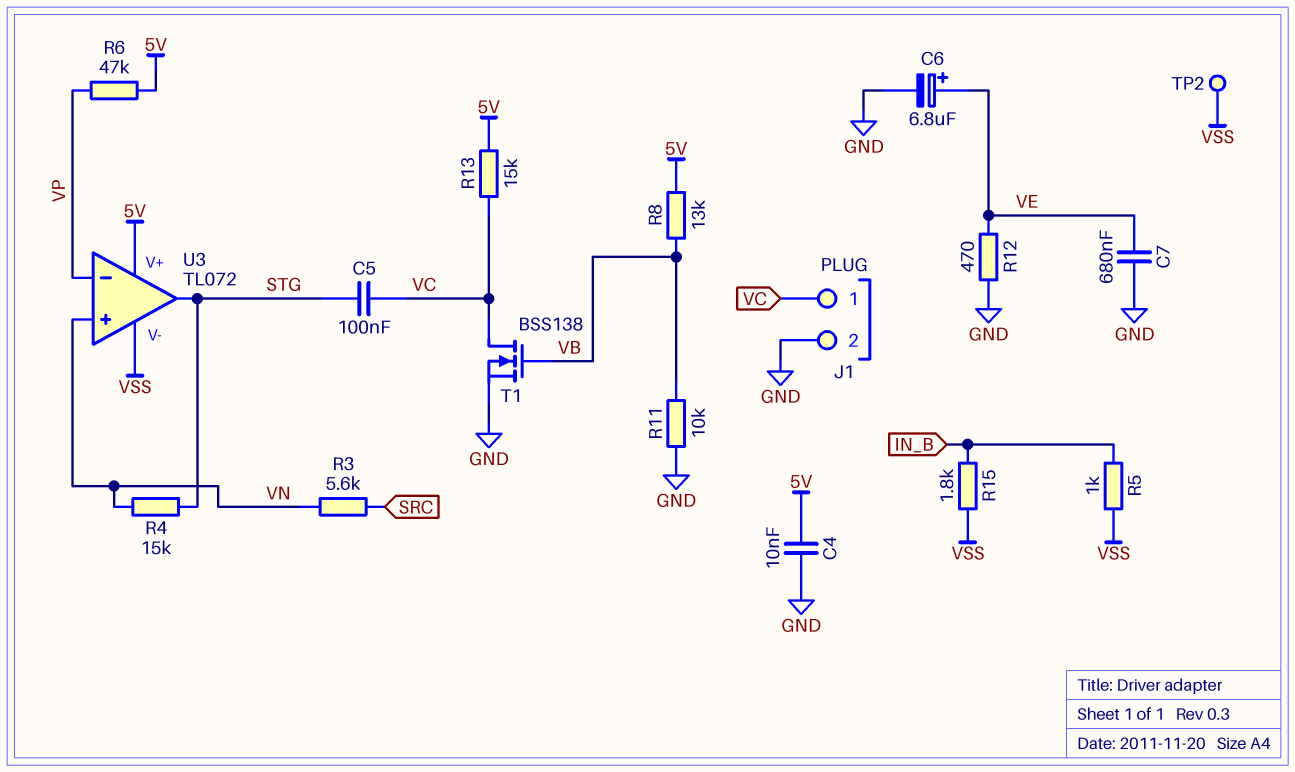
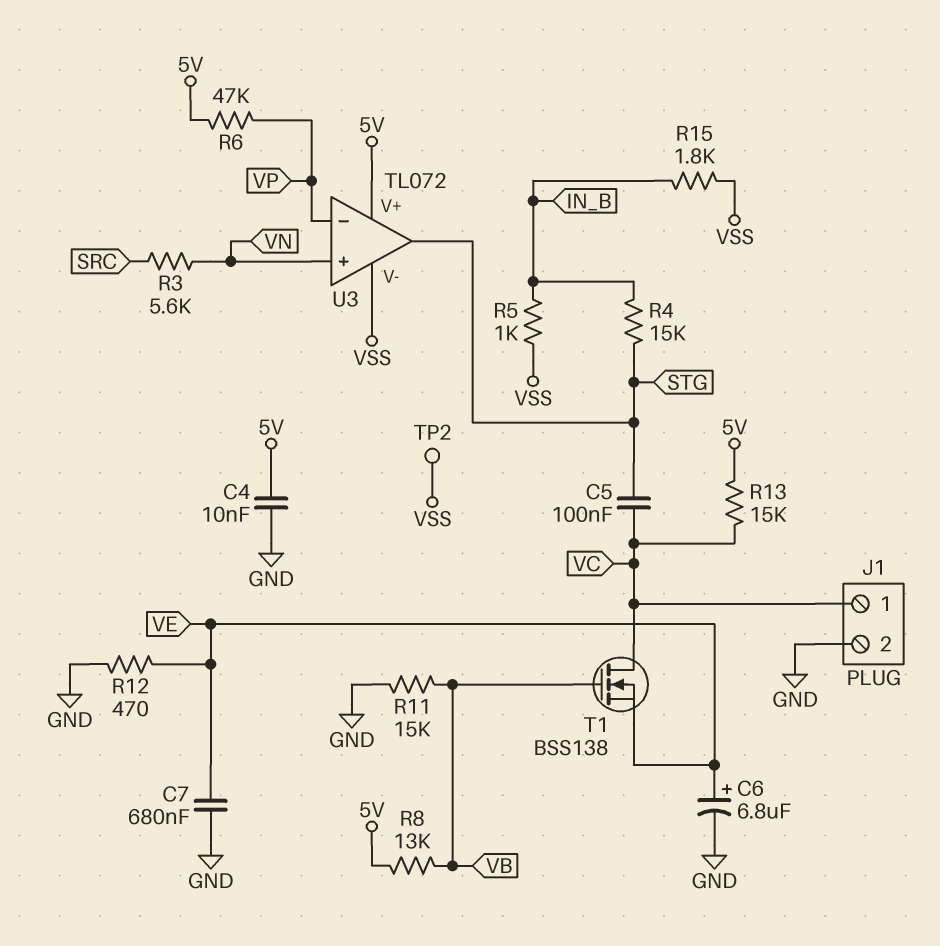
R4: 15k (STG, VN) -> 15k (IN_B, STG)
R11: 10k (GND, VB) -> 15k (GND, VB)
T1: NMOS BSS138 (G VB, D VC, S GND) -> NMOS BSS138 (G VB, D VC, S VE)

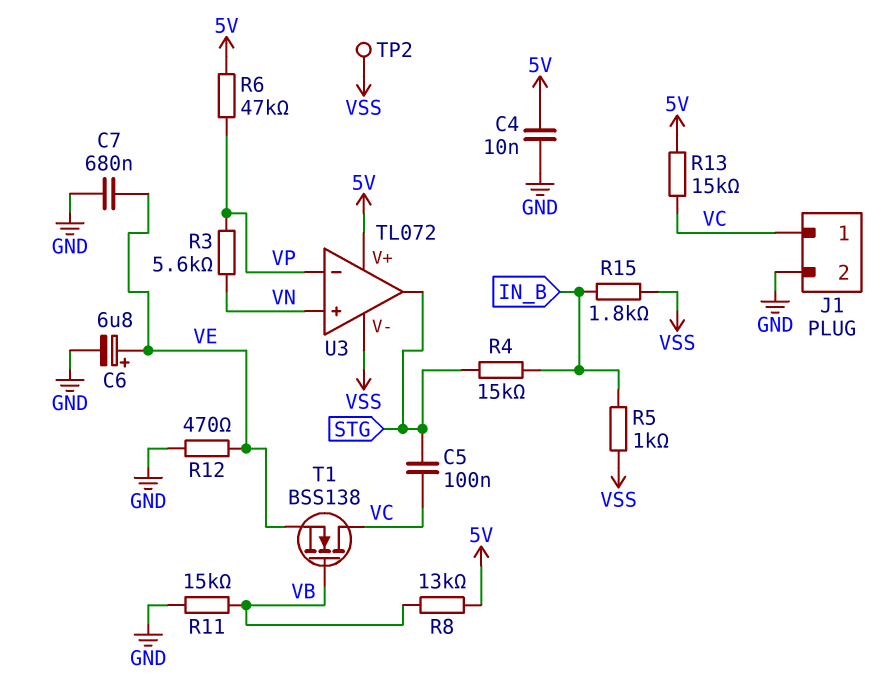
R3: 5.6k (SRC, VN) -> 5.6k (VN, VP)

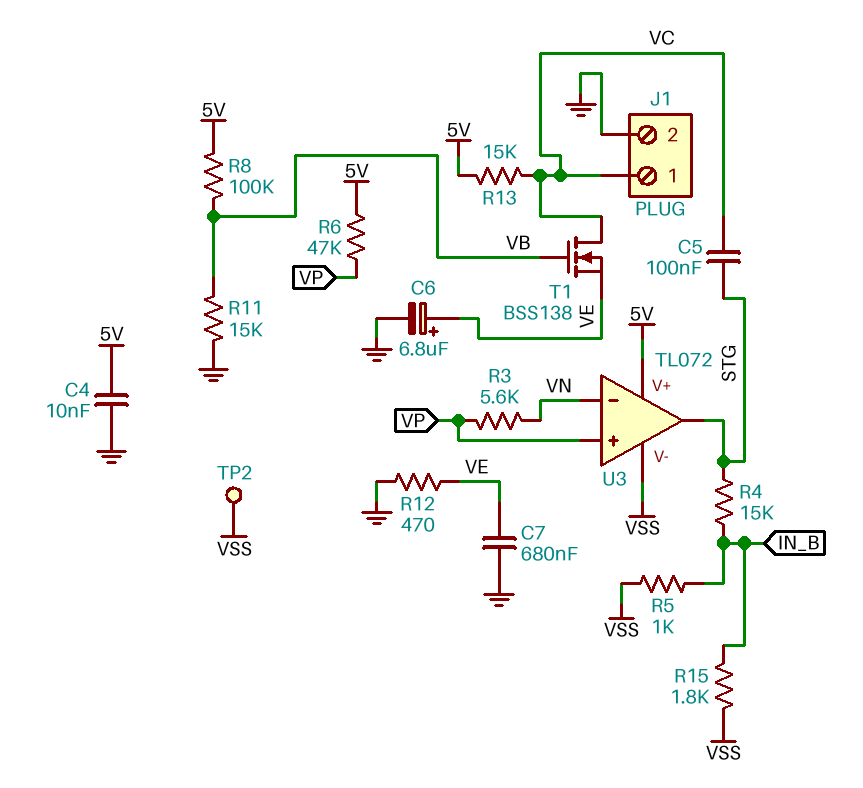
R8: 13k (5V, VB) -> 100k (5V, VB)
U3 pin in+: VN -> VP
U3 pin in-: VP -> VN

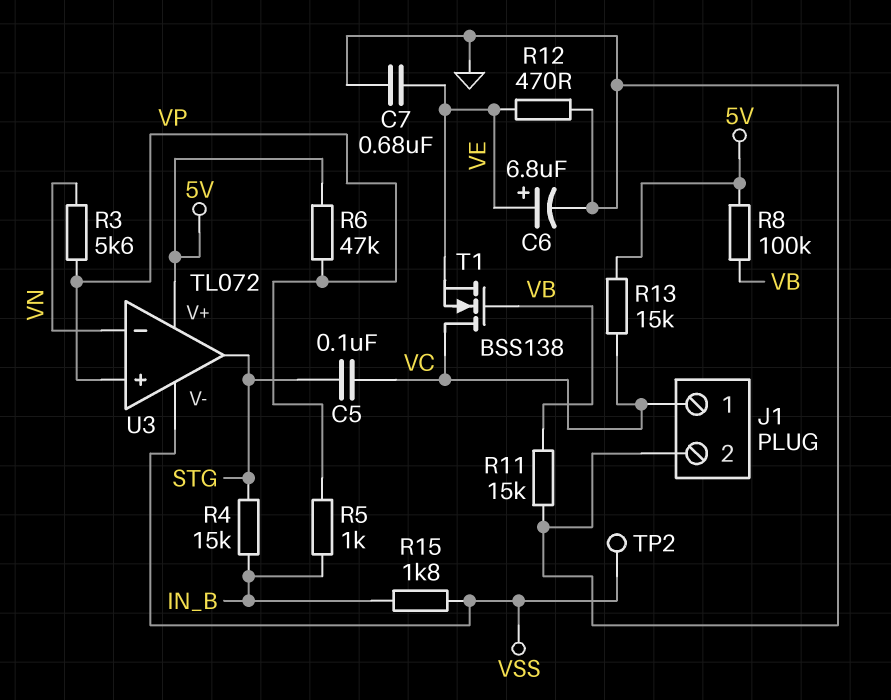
C4: 10nF (5V, GND) -> none
R5: 1k (IN_B, VSS) -> 1k (IN_B, VP)

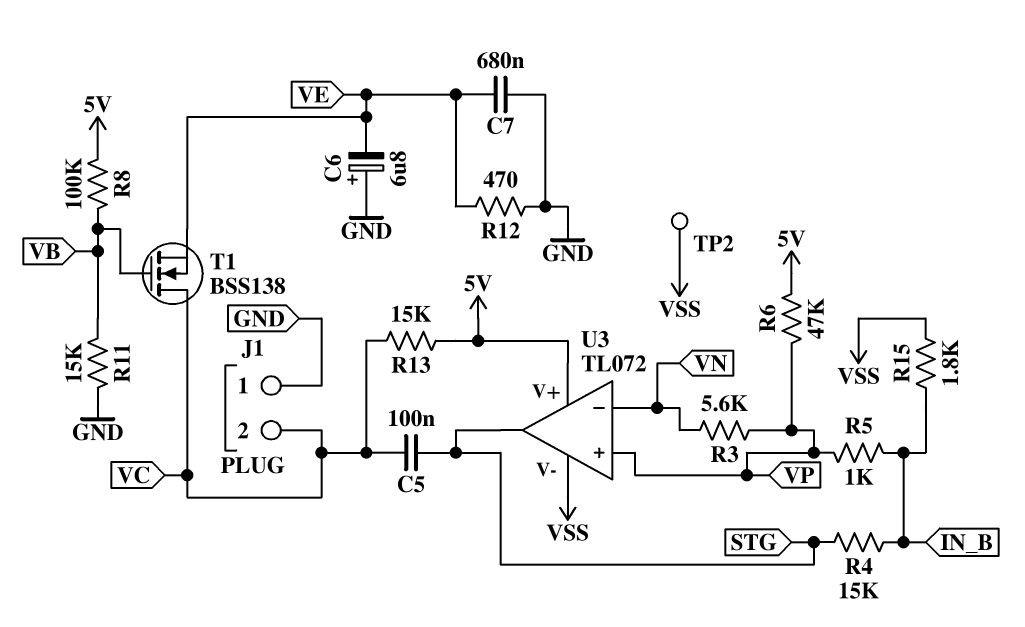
C6: 6.8uF (plus VE, minus GND) -> 6.8uF (plus GND, minus VE)
J1 pin 1: VC -> GND
J1 pin 2: GND -> VC

